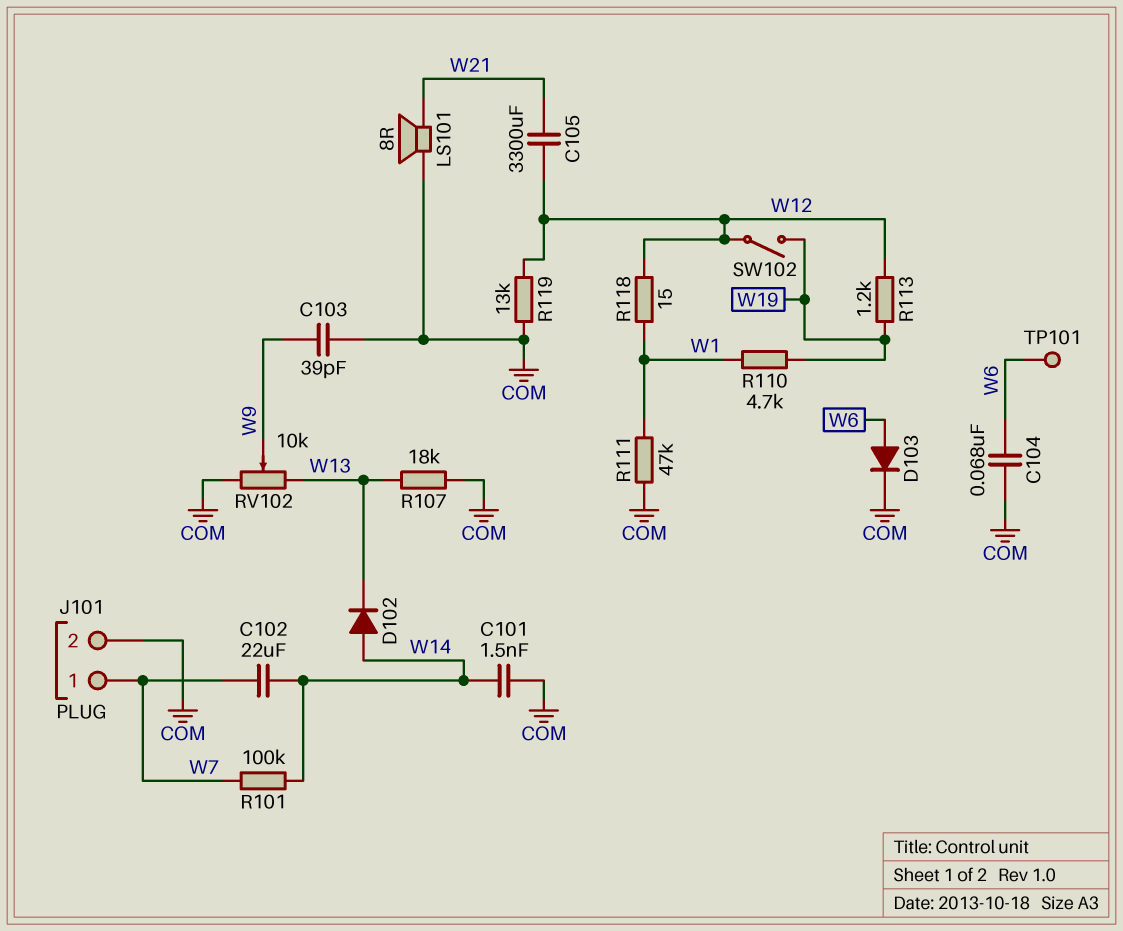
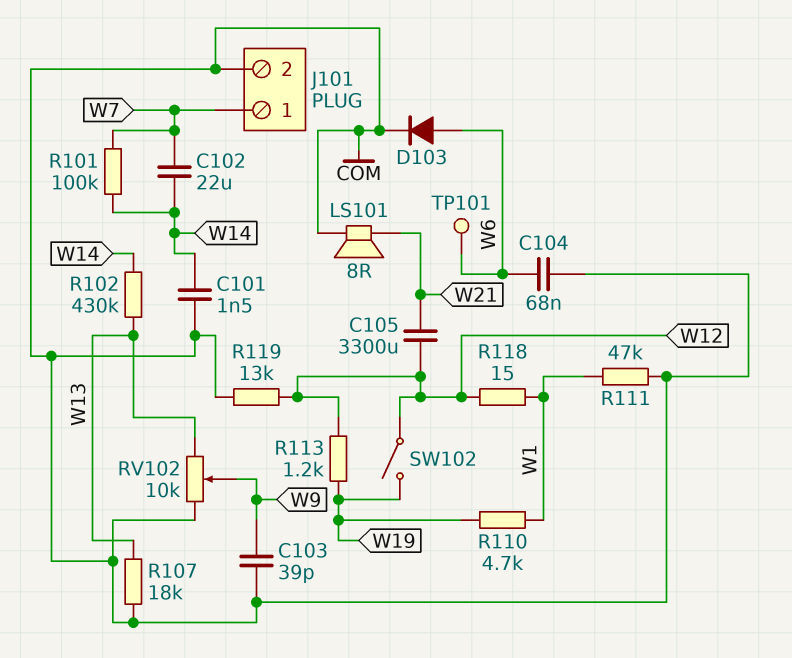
D102: diode (A W14, K W13) -> none
R102: none -> 430k (W13, W14)

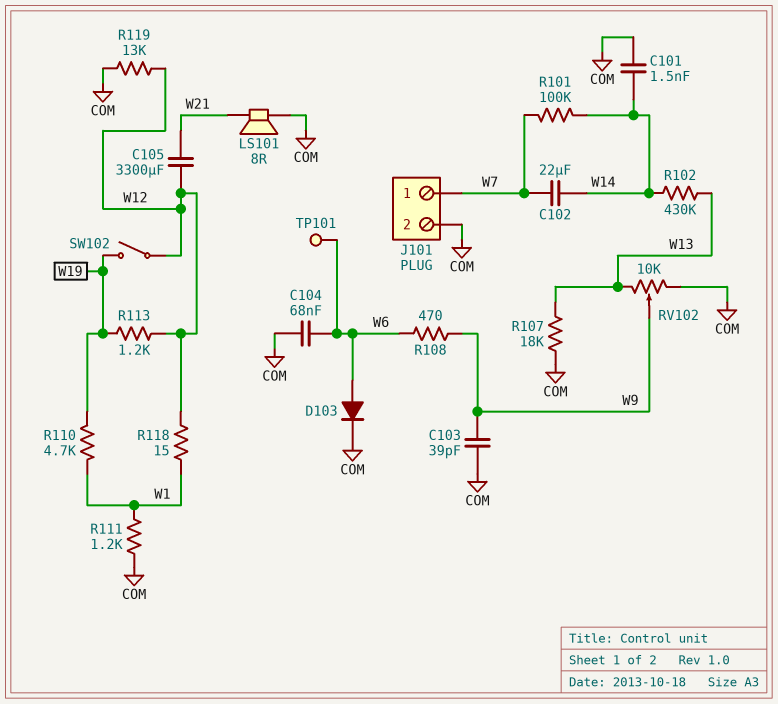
R108: none -> 470 (W6, W9)
R111: 47k (COM, W1) -> 1.2k (COM, W1)

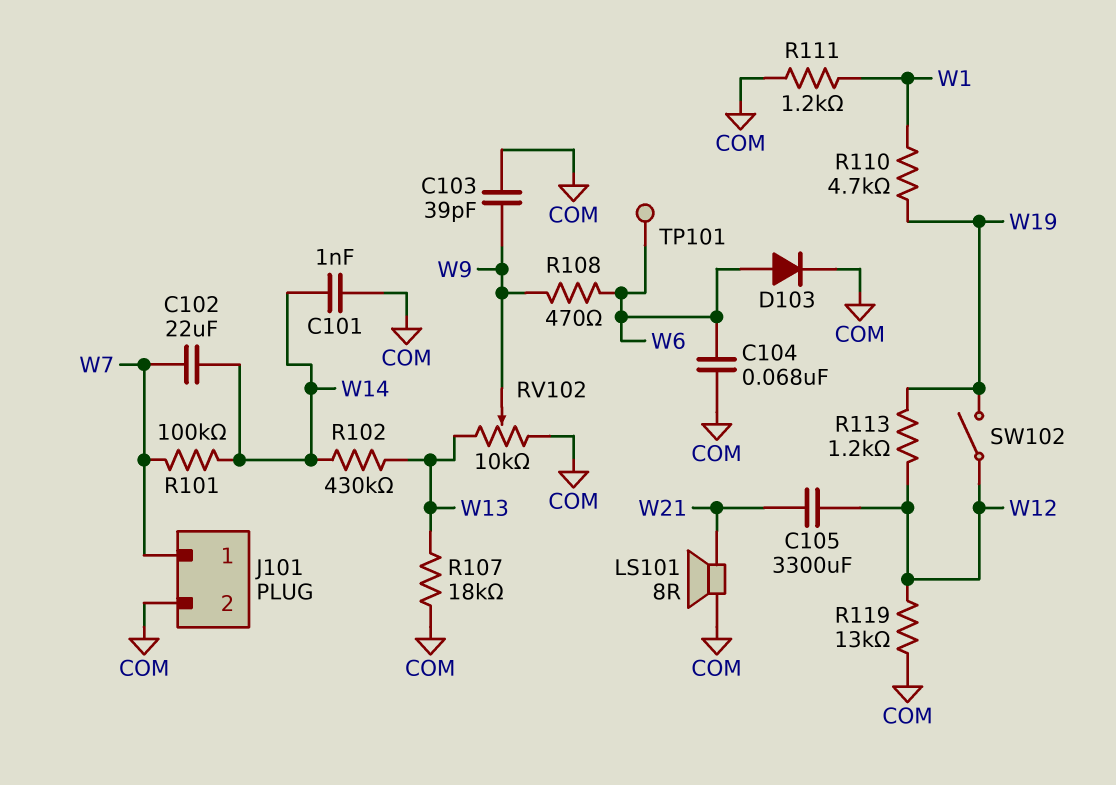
C101: 1.5nF (COM, W14) -> 1nF (COM, W14)
R118: 15 (W1, W12) -> none

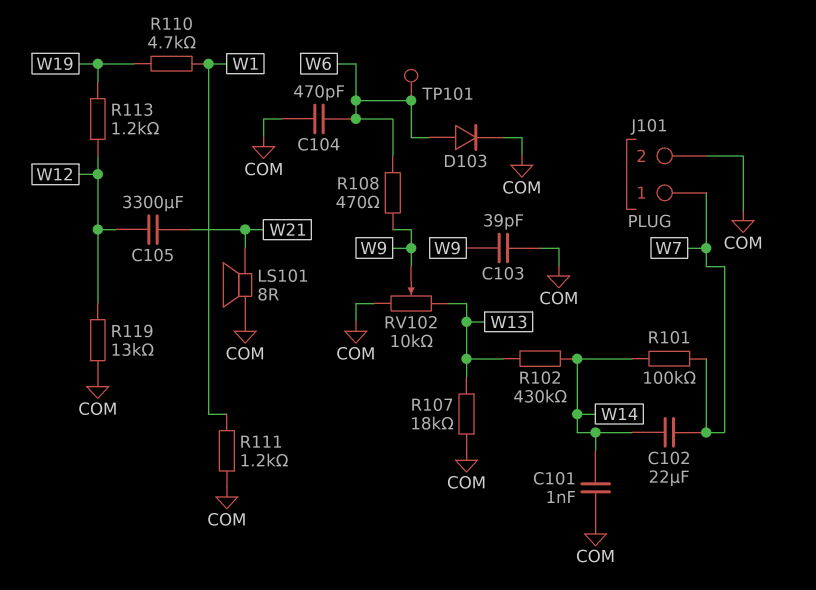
C104: 68nF (COM, W6) -> 470pF (COM, W6)
SW102: switch (W12, W19) -> none

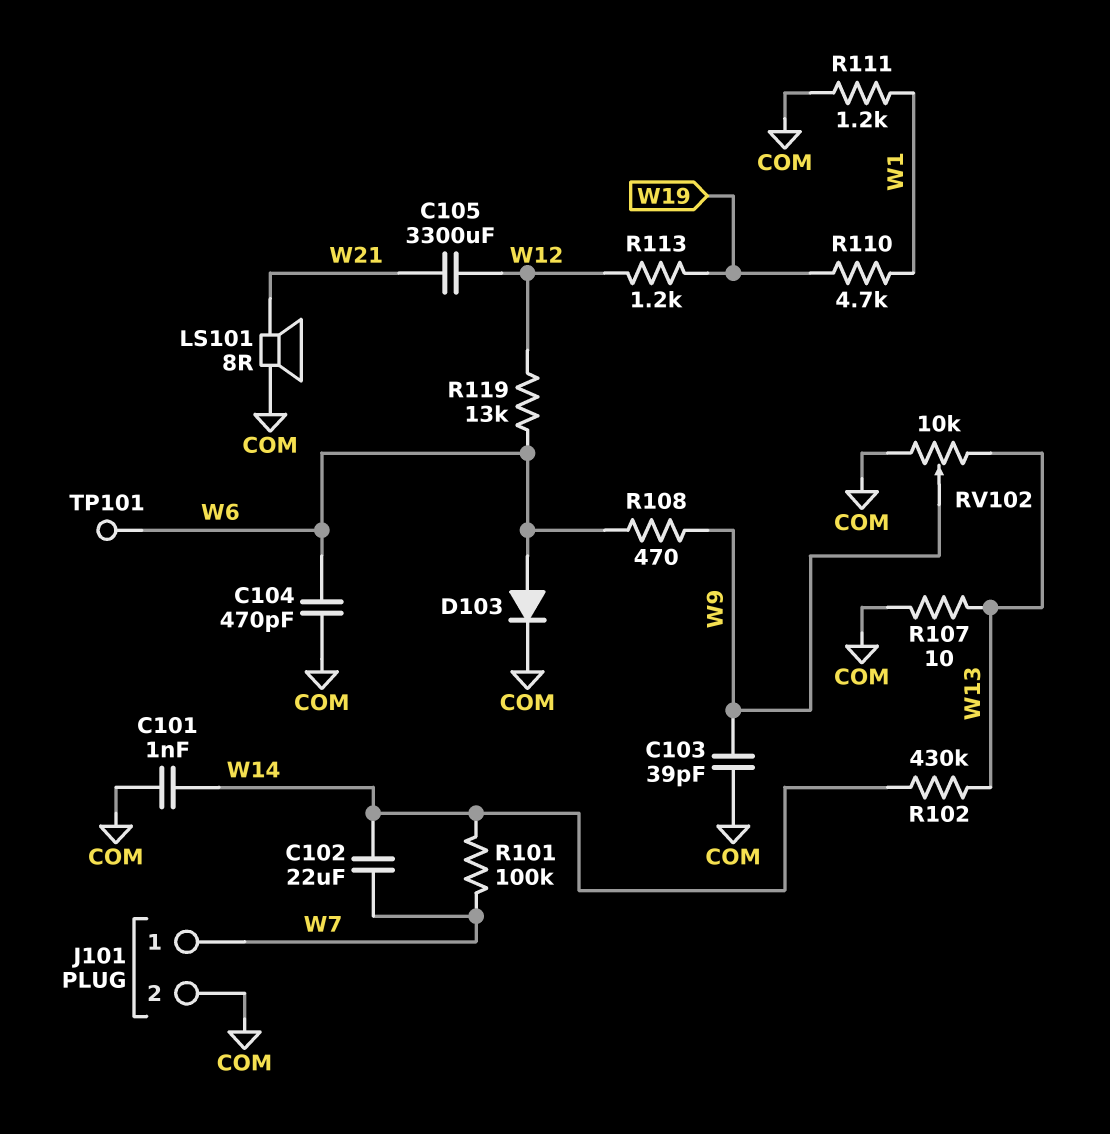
R107: 18k (COM, W13) -> 10 (COM, W13)
R119: 13k (COM, W12) -> 13k (W6, W12)

